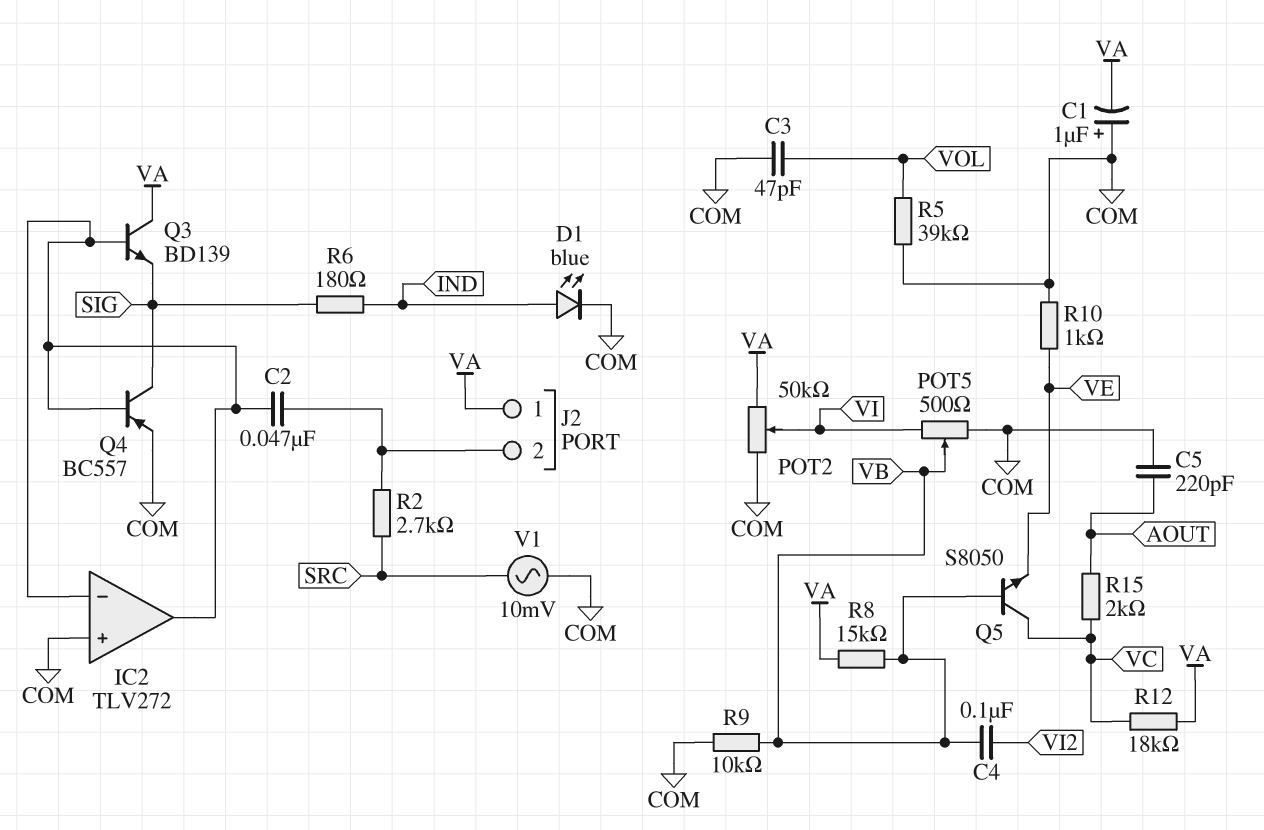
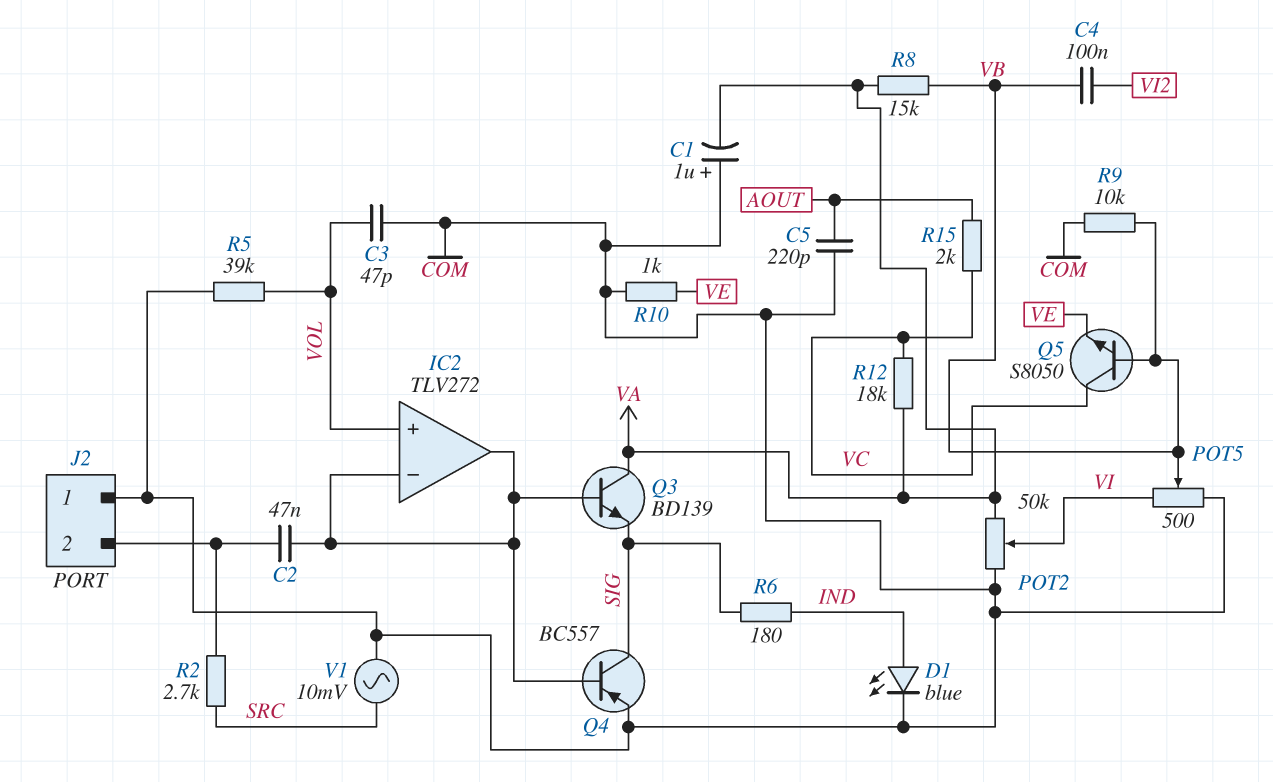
IC2 pin in+: COM -> VOL
J2 pin 1: VA -> COM

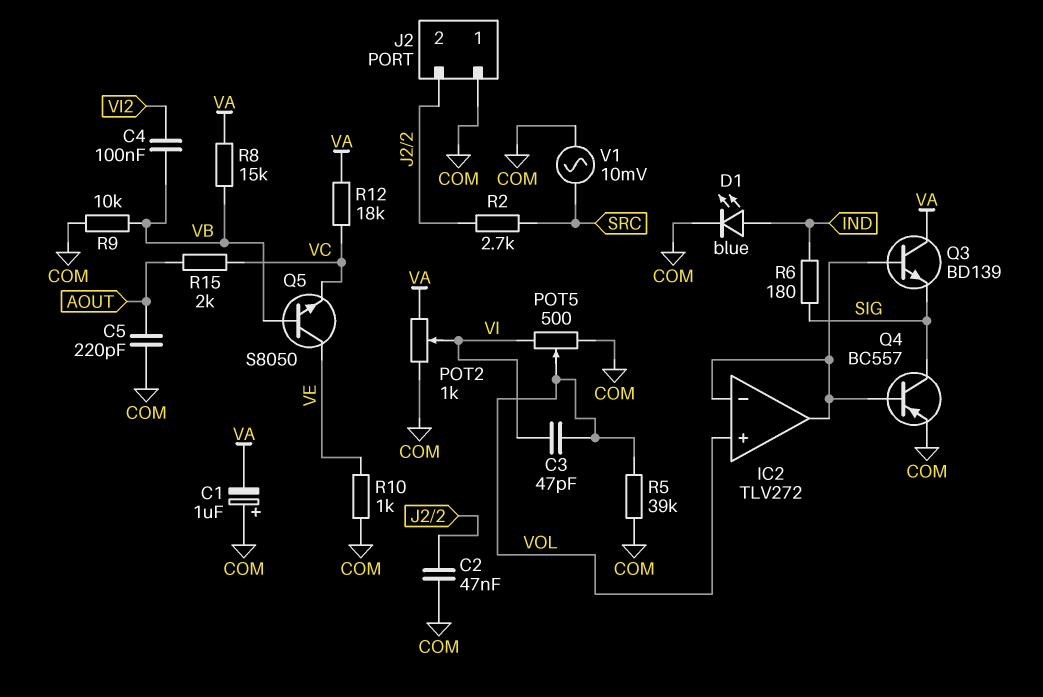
C2: 47nF (IC2/in-, J2/2) -> 47nF (COM, J2/2)
C3: 47pF (COM, VOL) -> 47pF (VI, VOL)
POT2: 50k (COM, VA, wiper VI) -> 1k (COM, VA, wiper VI)
POT5: 500 (COM, VI, wiper VB) -> 500 (COM, VI, wiper VOL)
Q5: NPN S8050 (B VB, C VC, E VE) -> NPN S8050 (B VB, C VE, E VC)

